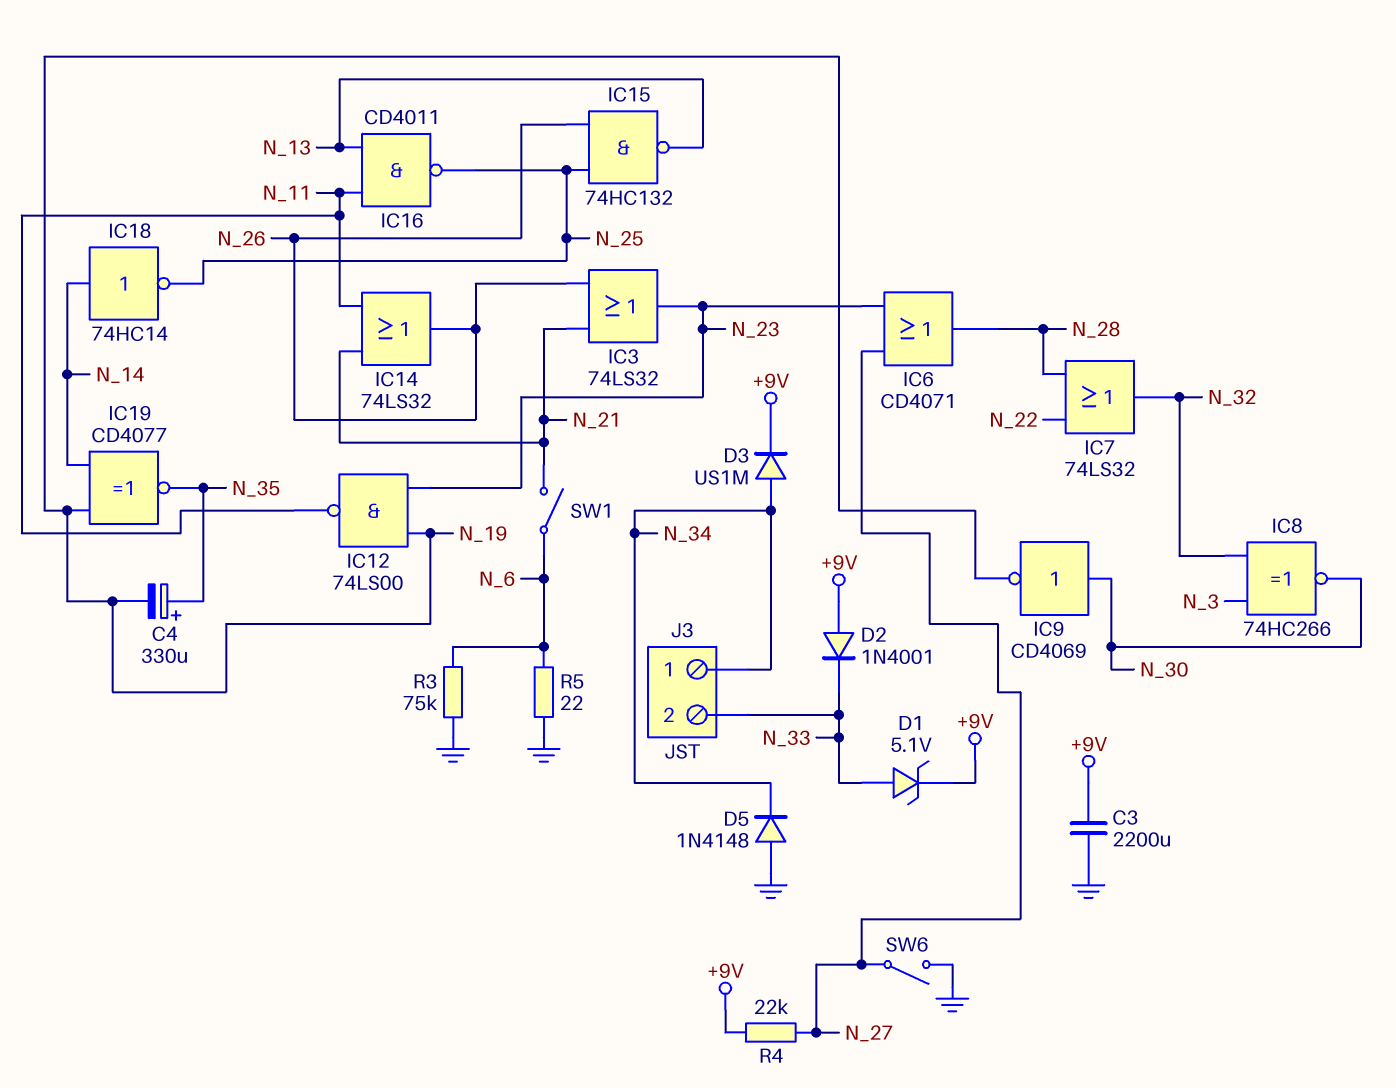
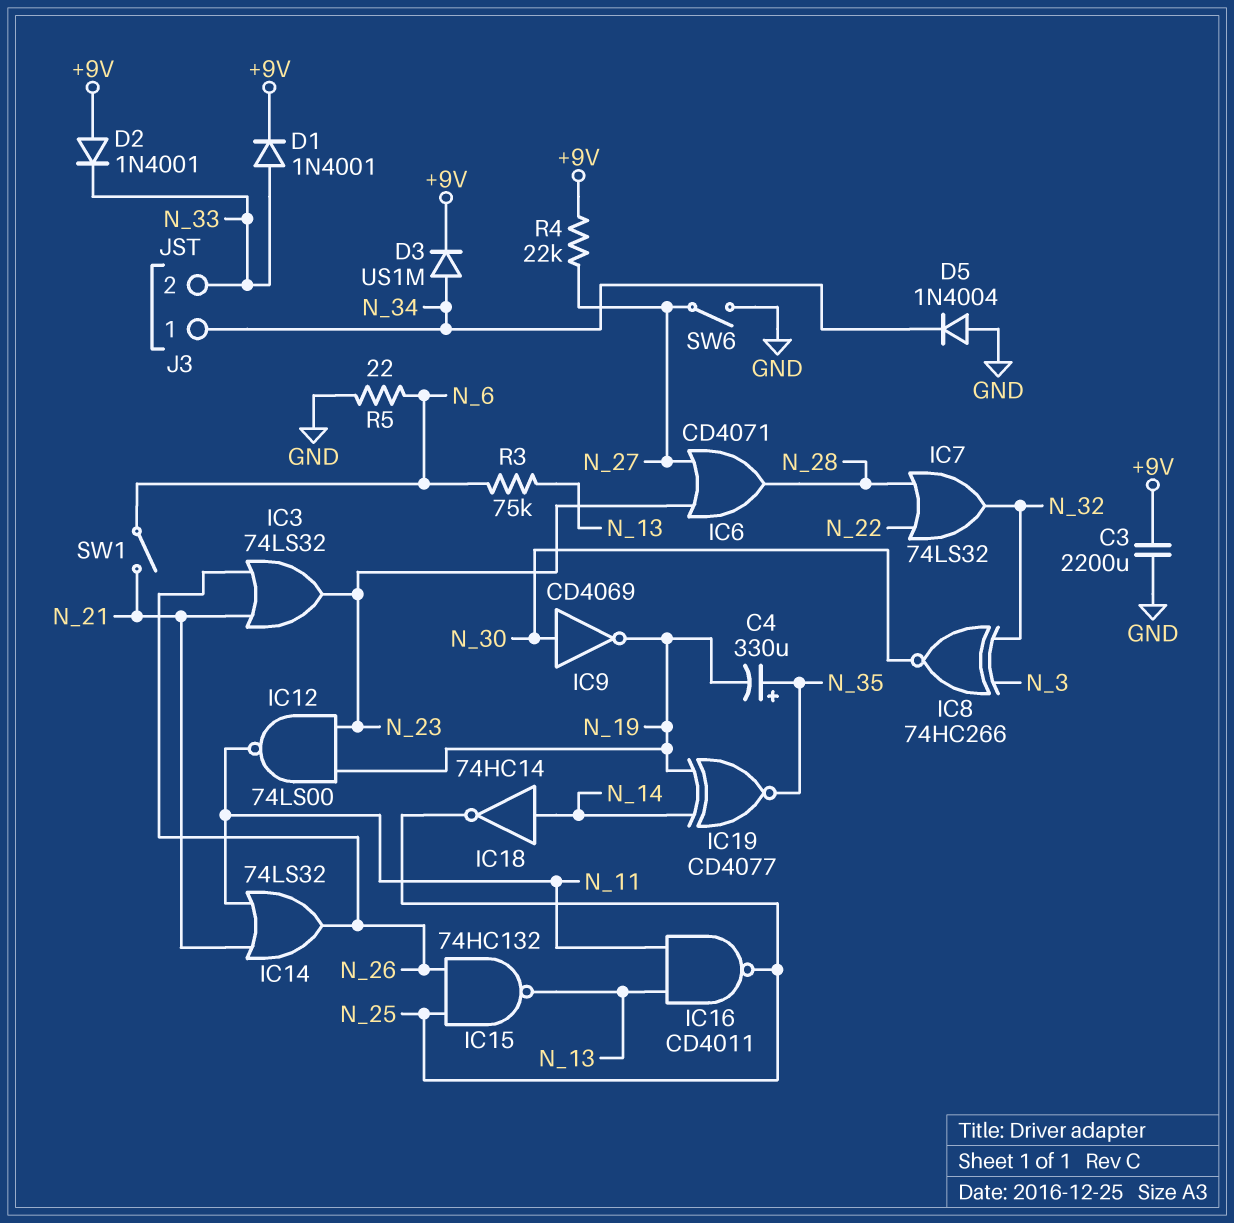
D1: zener 5.1V (A N_33, K +9V) -> diode 1N4001 (A N_33, K +9V)
D5: diode 1N4148 (A GND, K N_34) -> diode 1N4004 (A GND, K N_34)
R3: 75k (GND, N_6) -> 75k (N_6, N_13)

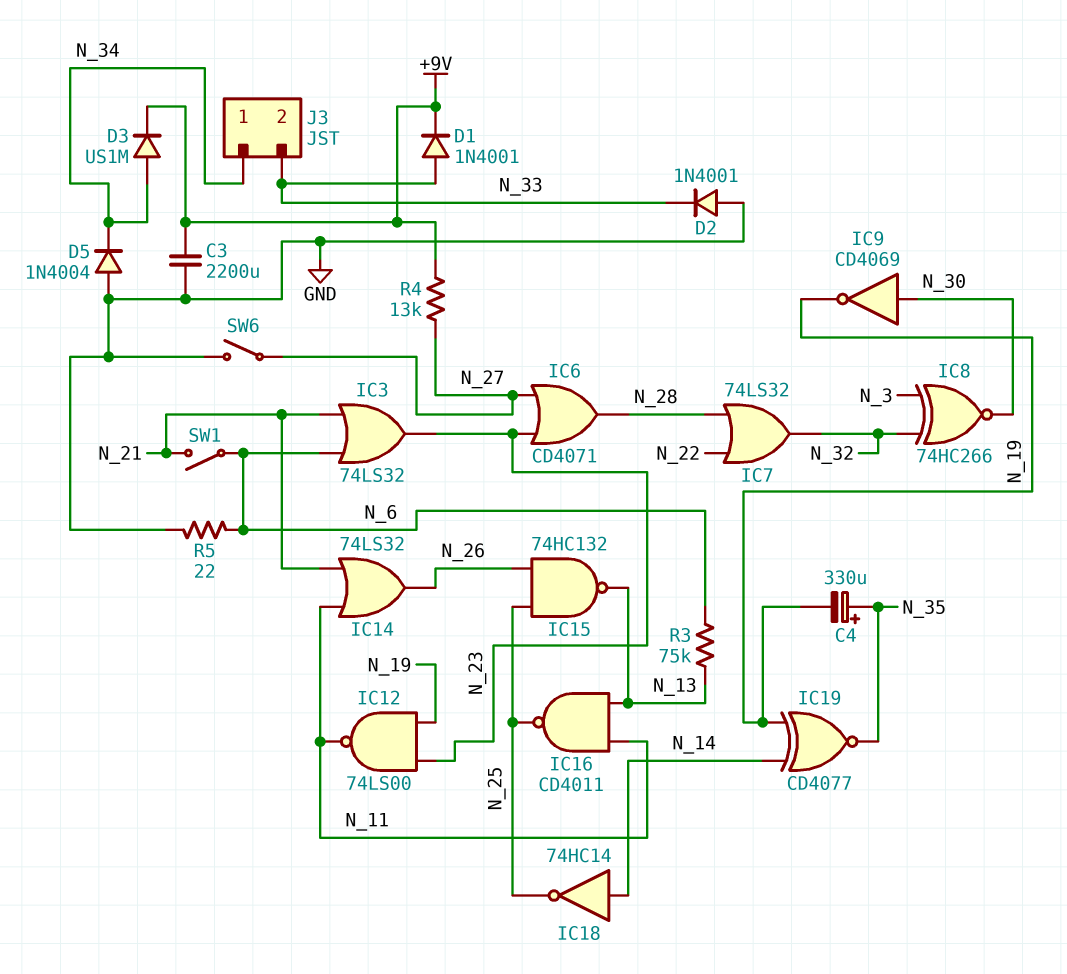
D2: diode 1N4001 (A +9V, K N_33) -> diode 1N4001 (A GND, K N_33)
IC3: OR 74LS32 (in N_21, in N_26, out N_23) -> OR 74LS32 (in N_6, in N_21, out N_23)
R4: 22k (+9V, N_27) -> 13k (+9V, N_27)

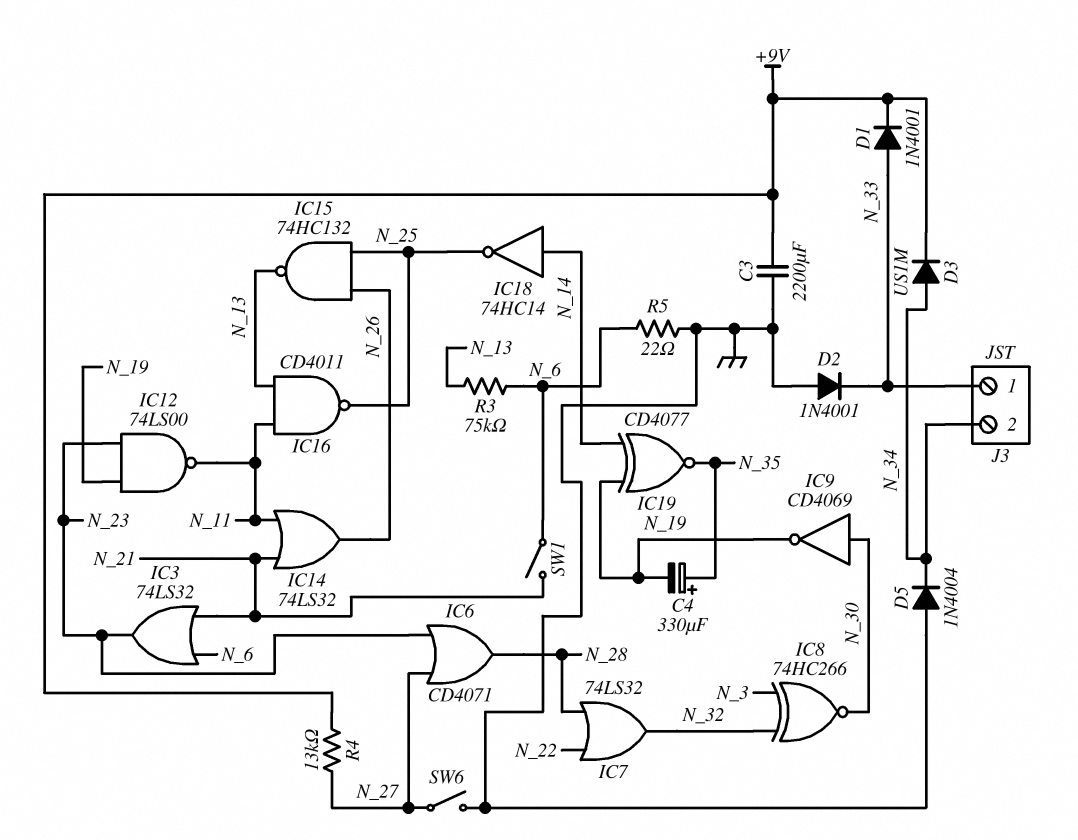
J3 pin 1: N_34 -> N_33
J3 pin 2: N_33 -> N_34

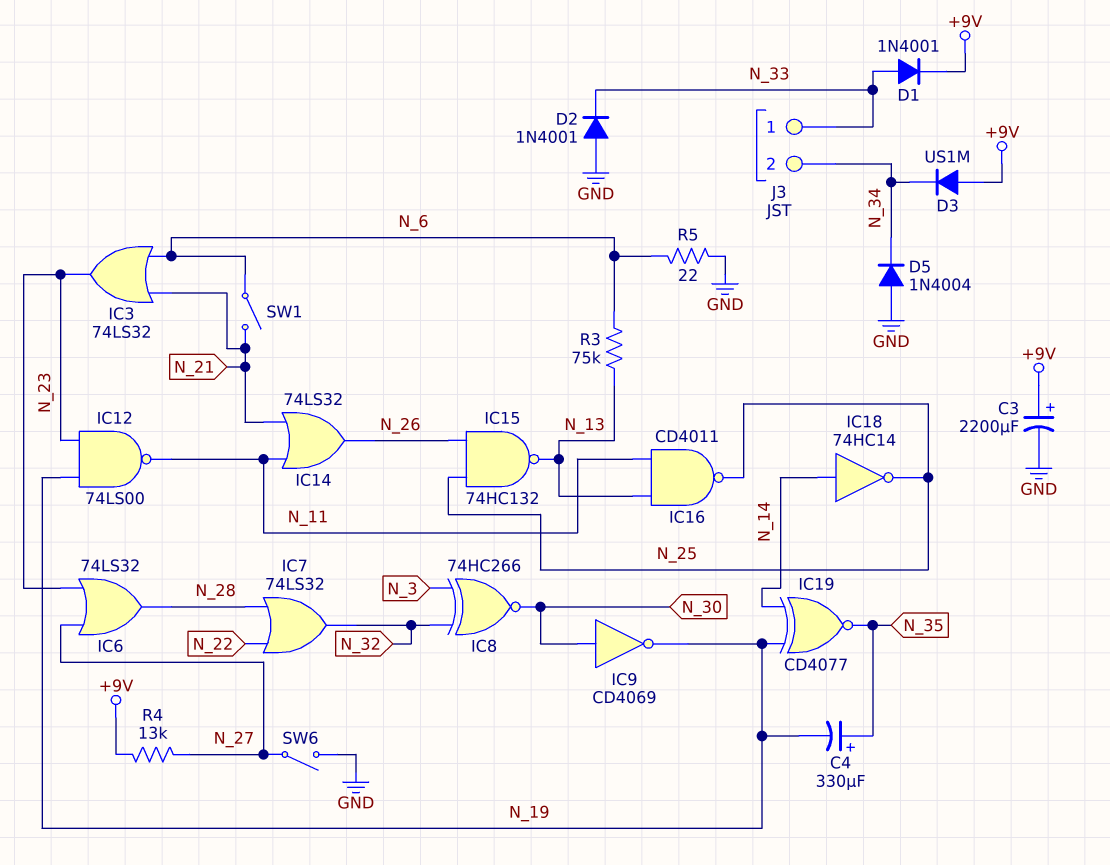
C3: 2200uF (+9V, GND) -> 2200uF (plus +9V, minus GND)
D3: diode US1M (A N_34, K +9V) -> diode US1M (A +9V, K N_34)
IC6: OR CD4071 (in N_23, in N_27, out N_28) -> OR 74LS32 (in N_23, in N_27, out N_28)

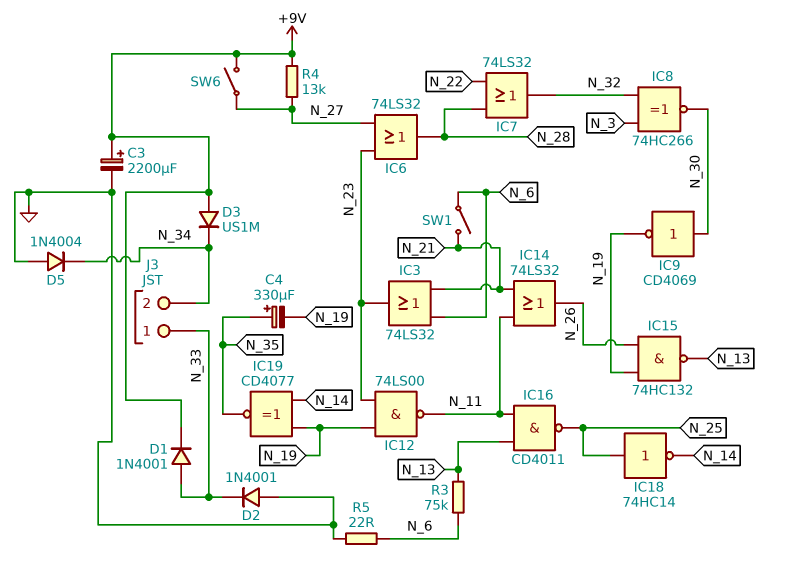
IC15: NAND 74HC132 (in N_25, in N_26, out N_13) -> NAND 74HC132 (in N_19, in N_26, out N_13)
IC18: NOT 74HC14 (in N_14, out N_25) -> NOT 74HC14 (in N_25, out N_14)
SW6: switch (GND, N_27) -> switch (+9V, N_27)

